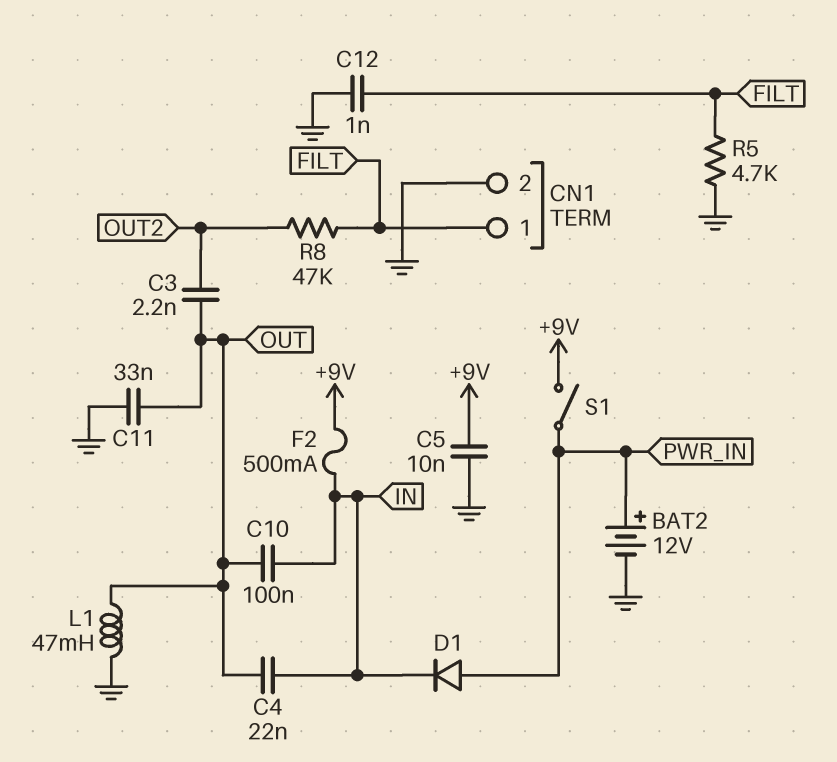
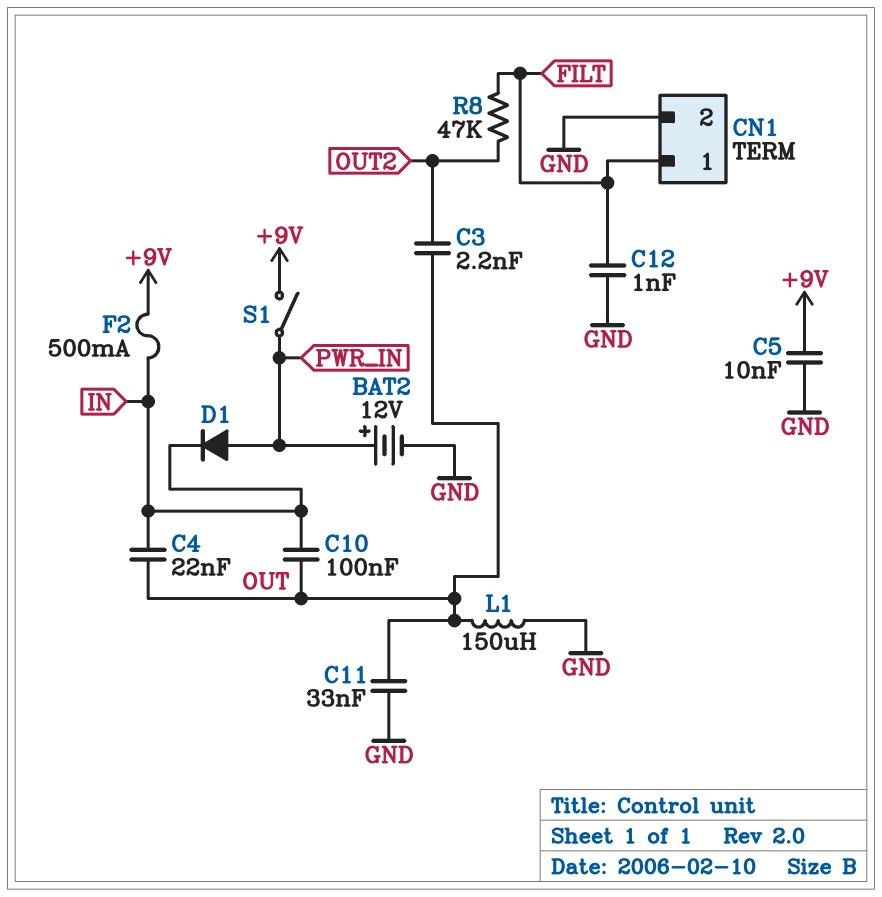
L1: 47mH (GND, OUT) -> 150uH (GND, OUT)
R5: 4.7k (FILT, GND) -> none

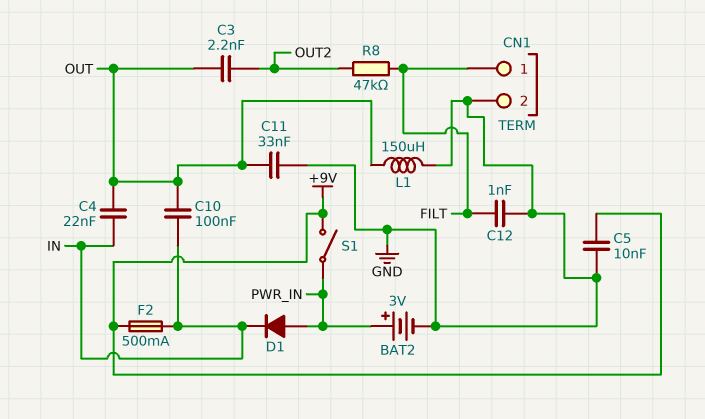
BAT2: 12V (plus PWR_IN, minus GND) -> 3V (plus PWR_IN, minus GND)

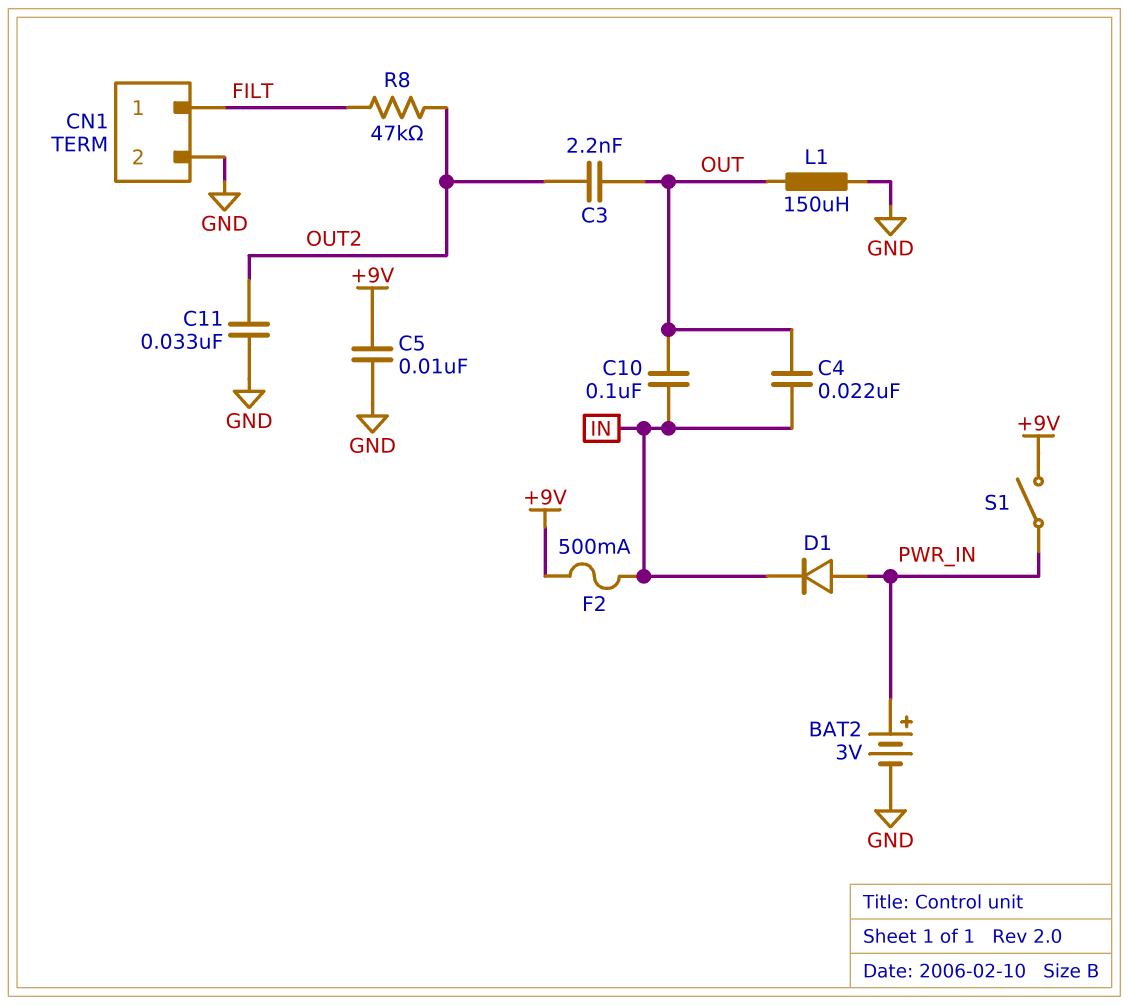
C11: 33nF (GND, OUT) -> 33nF (GND, OUT2)
C12: 1nF (FILT, GND) -> none

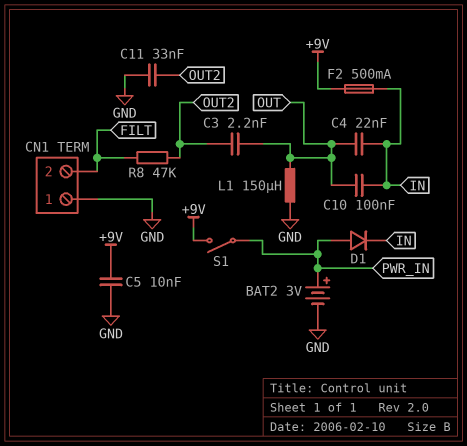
CN1 pin 1: FILT -> GND
CN1 pin 2: GND -> FILT

